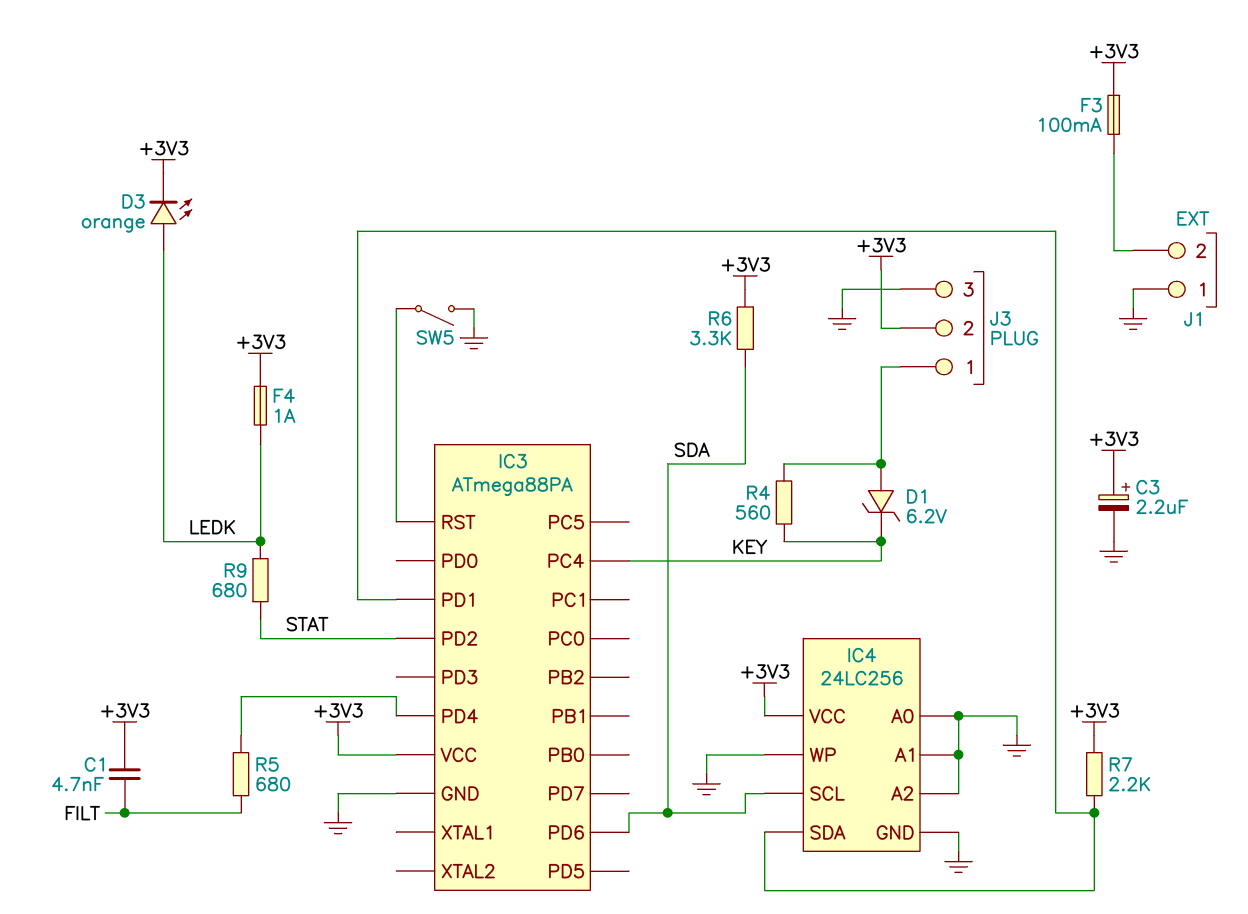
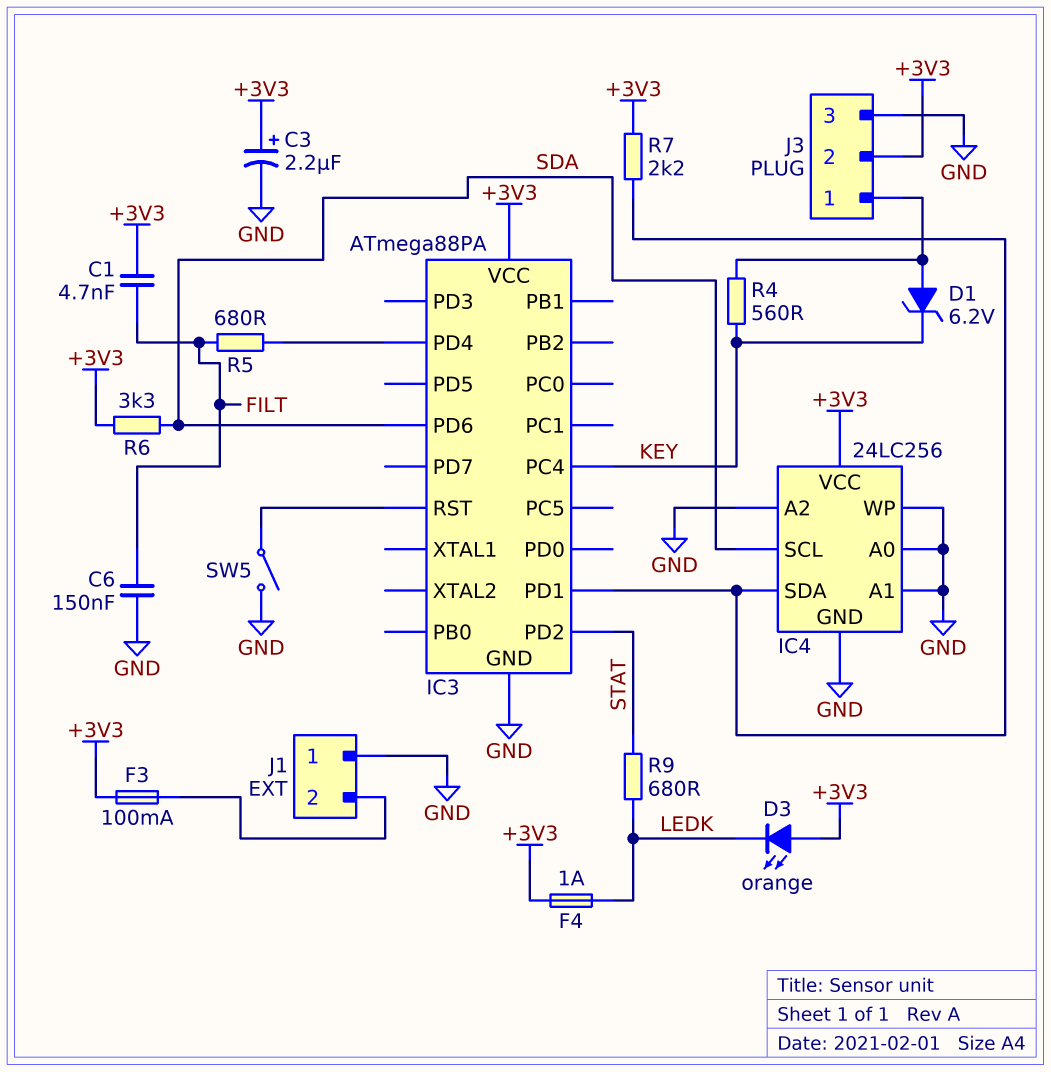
C6: none -> 150nF (FILT, GND)
D3: LED orange (A LEDK, K +3V3) -> LED orange (A +3V3, K LEDK)

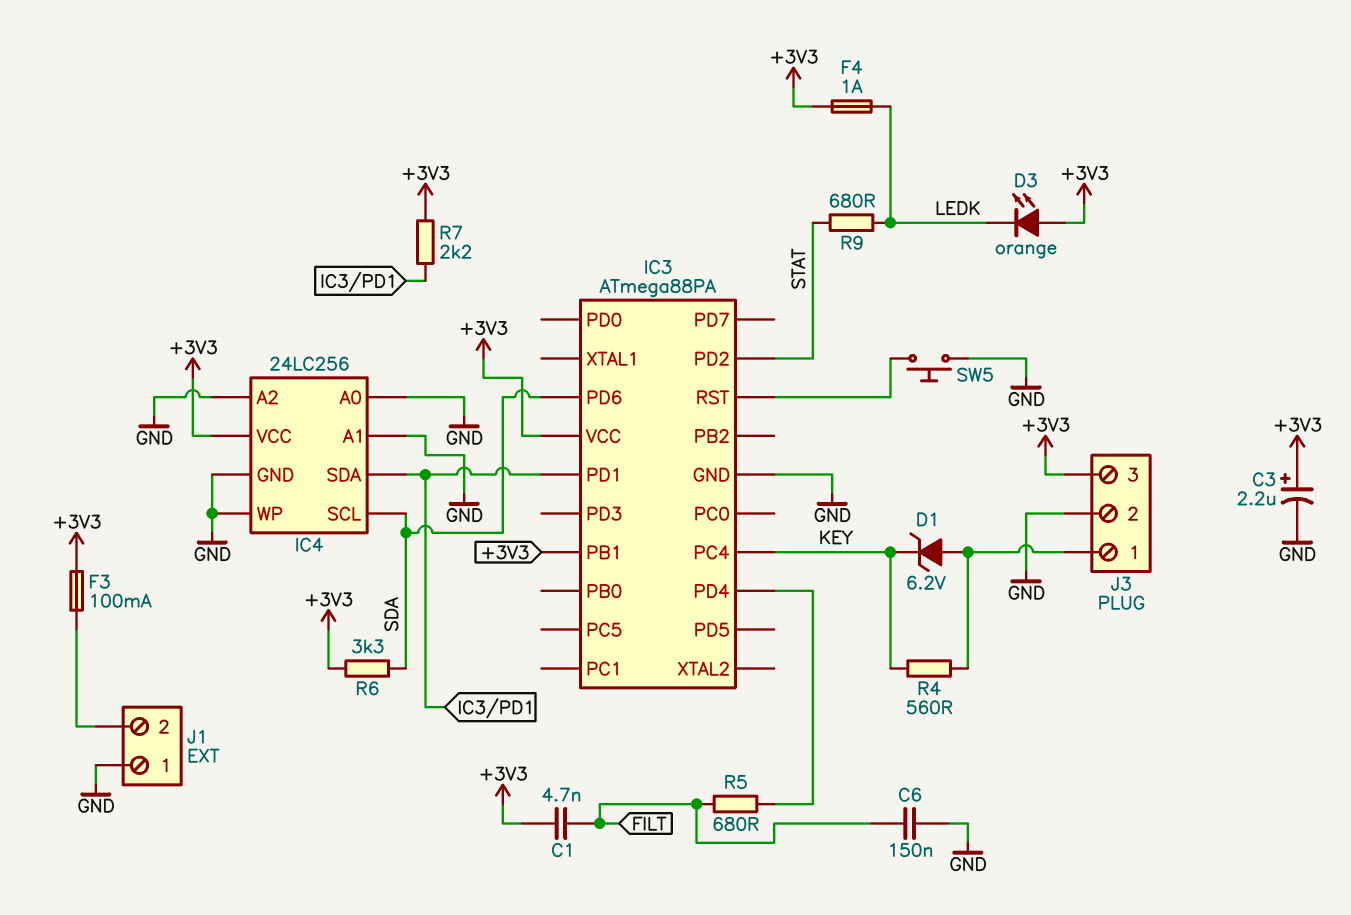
IC3 pin PB1: none -> +3V3
J3 pin 2: +3V3 -> GND
J3 pin 3: GND -> +3V3
SW5: switch (GND, IC3/RST) -> button (GND, IC3/RST)

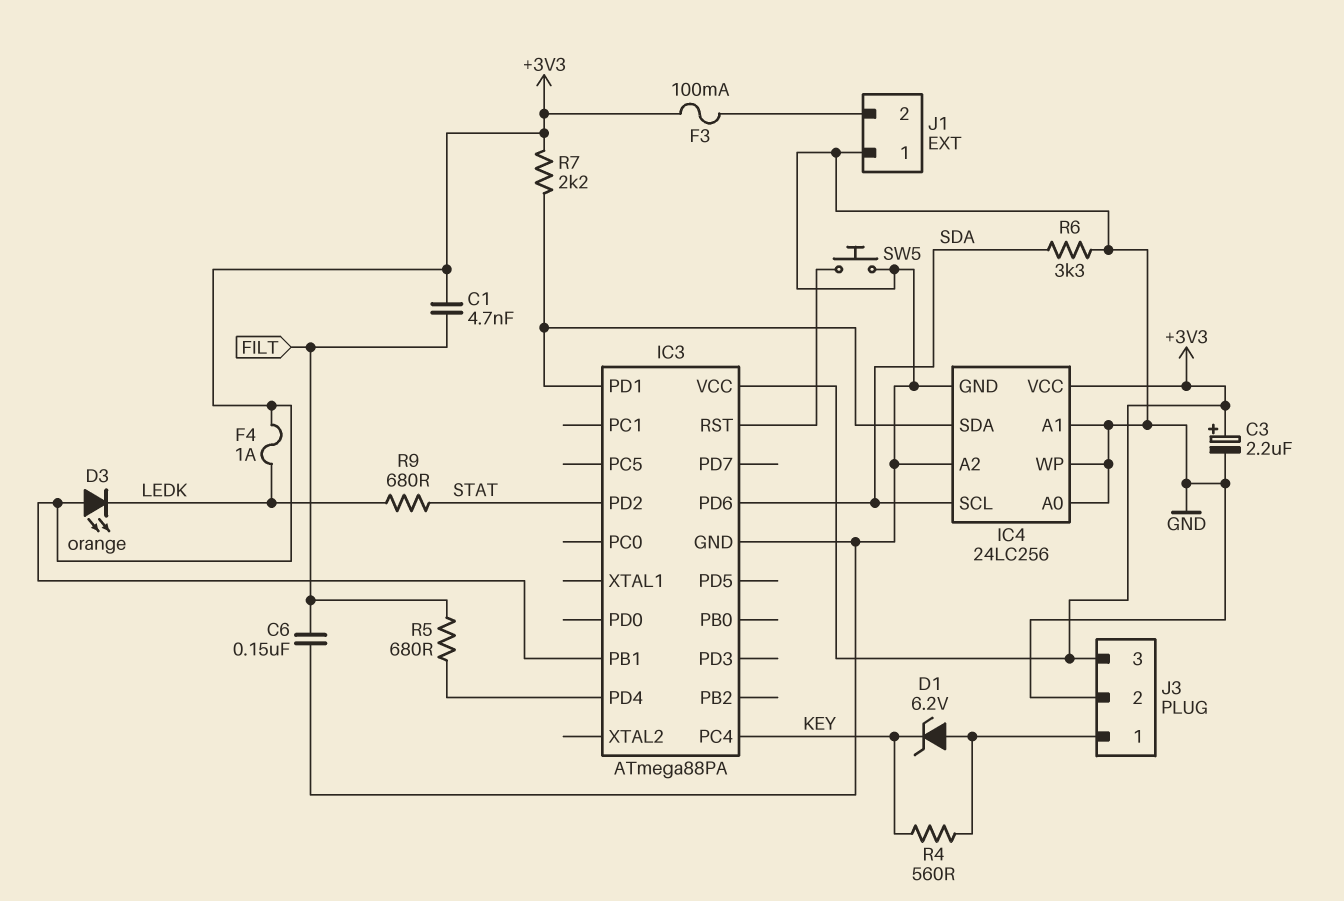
R6: 3.3k (+3V3, SDA) -> 3.3k (GND, SDA)

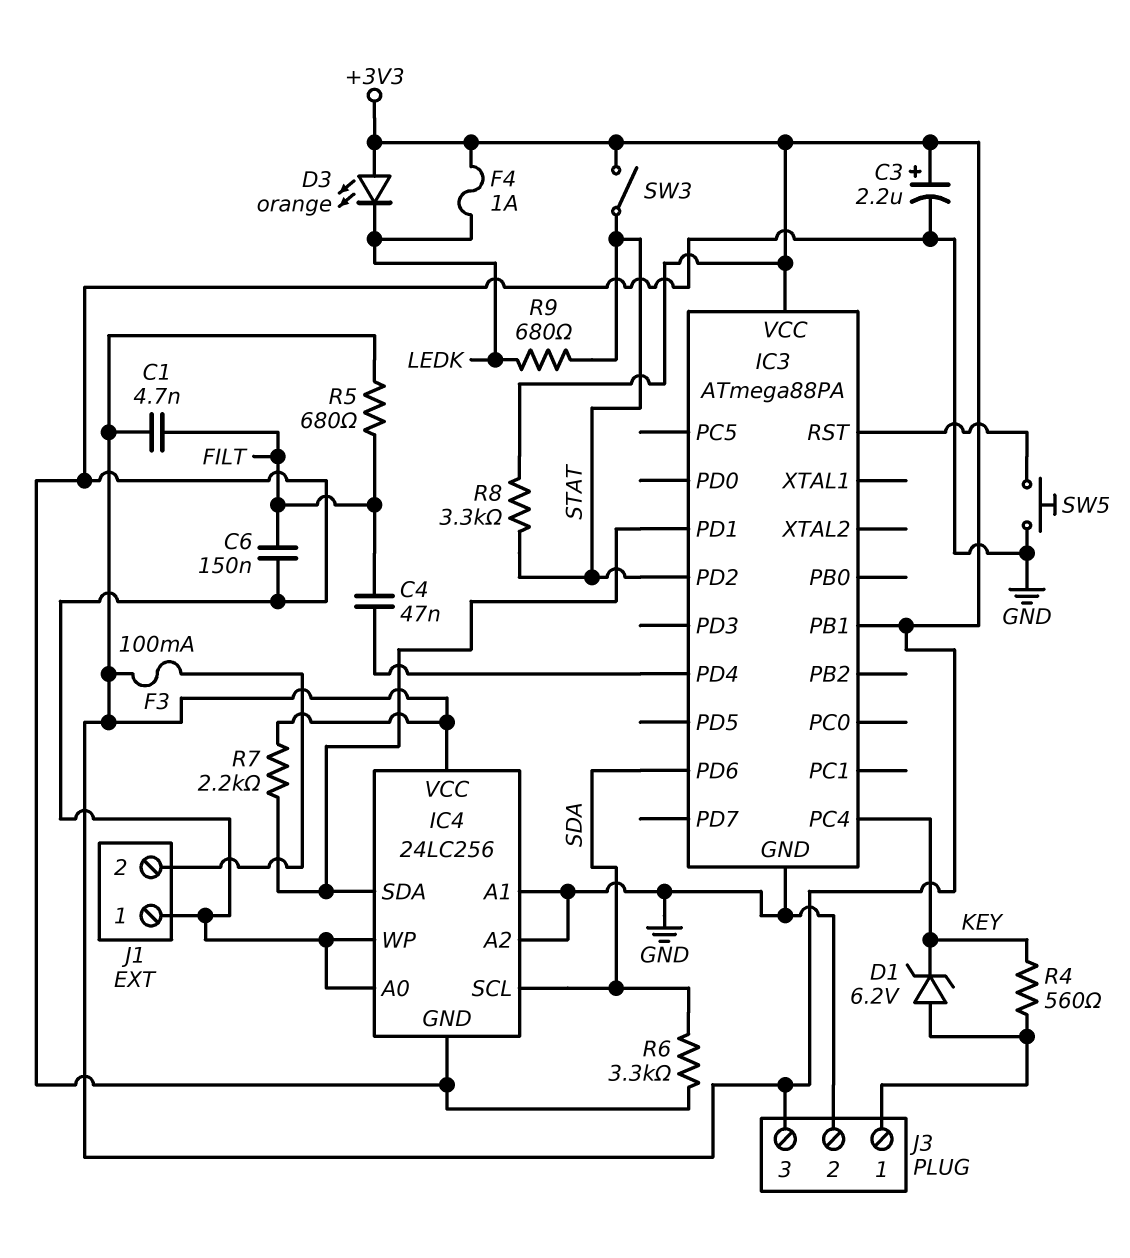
C4: none -> 47nF (FILT, IC3/PD4)
R5: 680 (FILT, IC3/PD4) -> 680 (+3V3, FILT)
R8: none -> 3.3k (+3V3, STAT)
SW3: none -> switch (+3V3, STAT)

